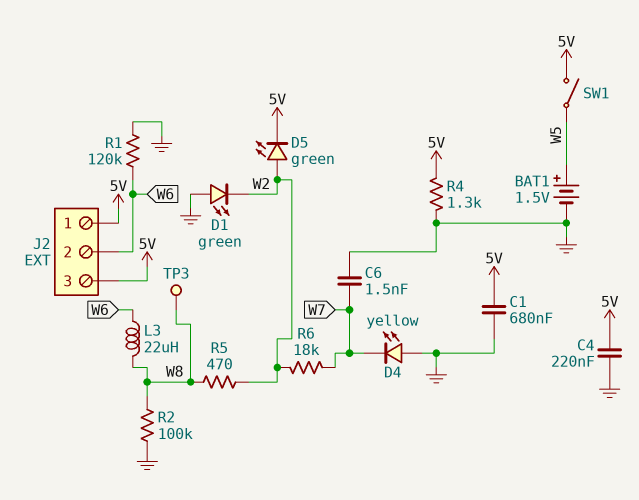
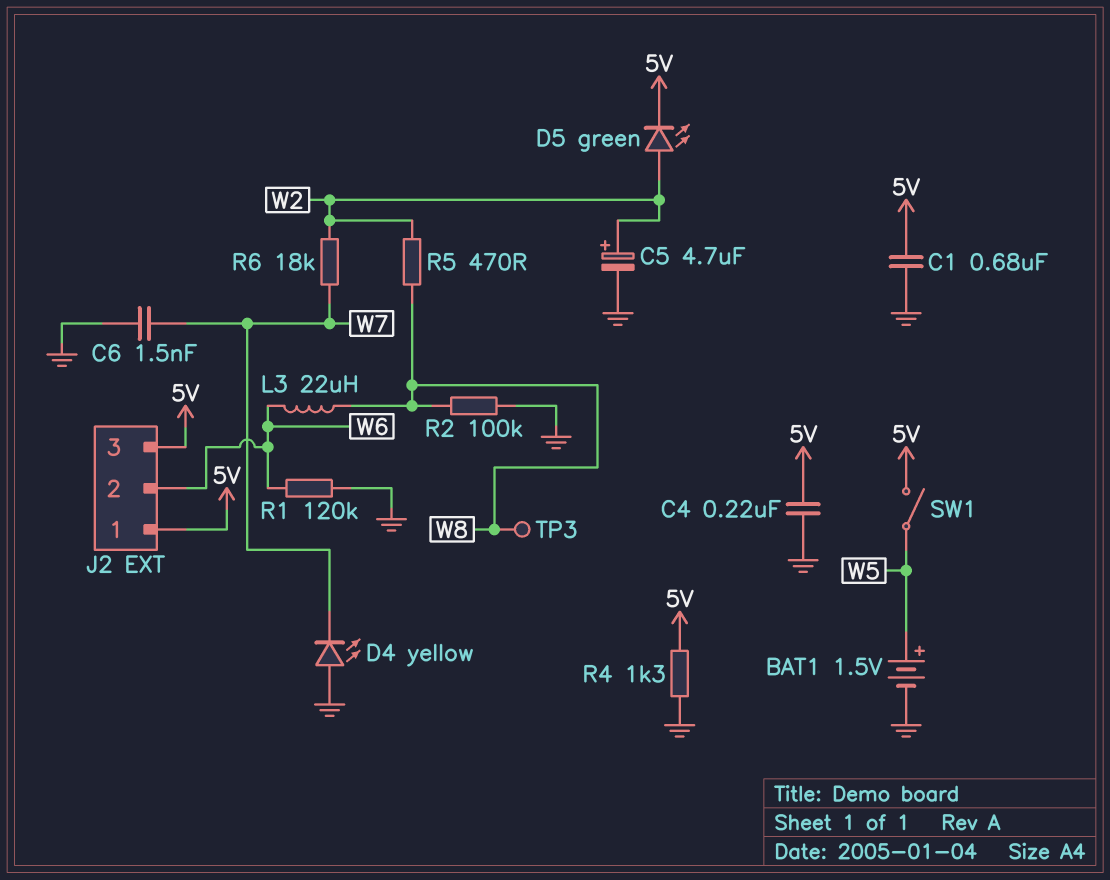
C5: none -> 4.7uF (plus W2, minus GND)
D1: LED green (A GND, K W2) -> none

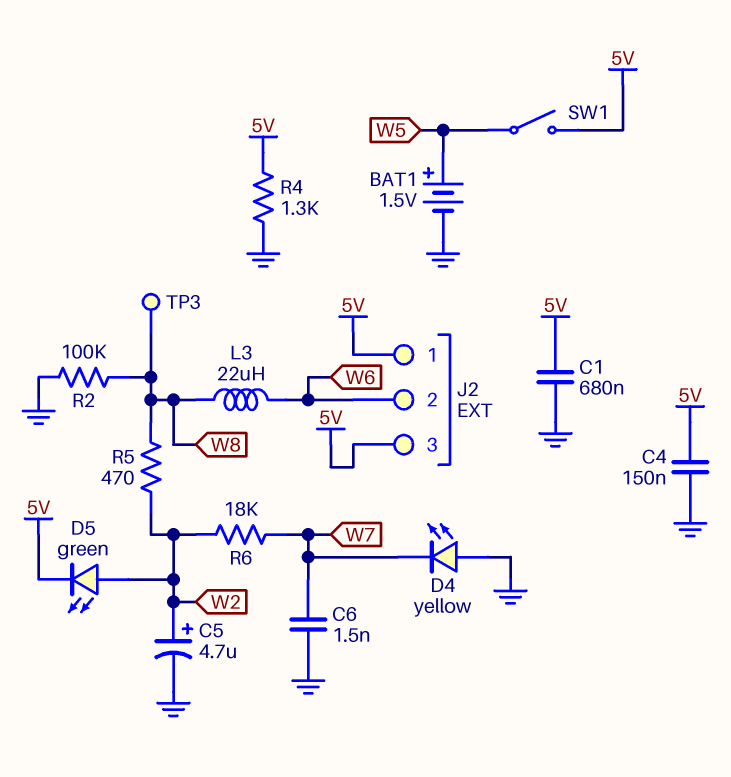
C4: 220nF (5V, GND) -> 150nF (5V, GND)
R1: 120k (GND, W6) -> none

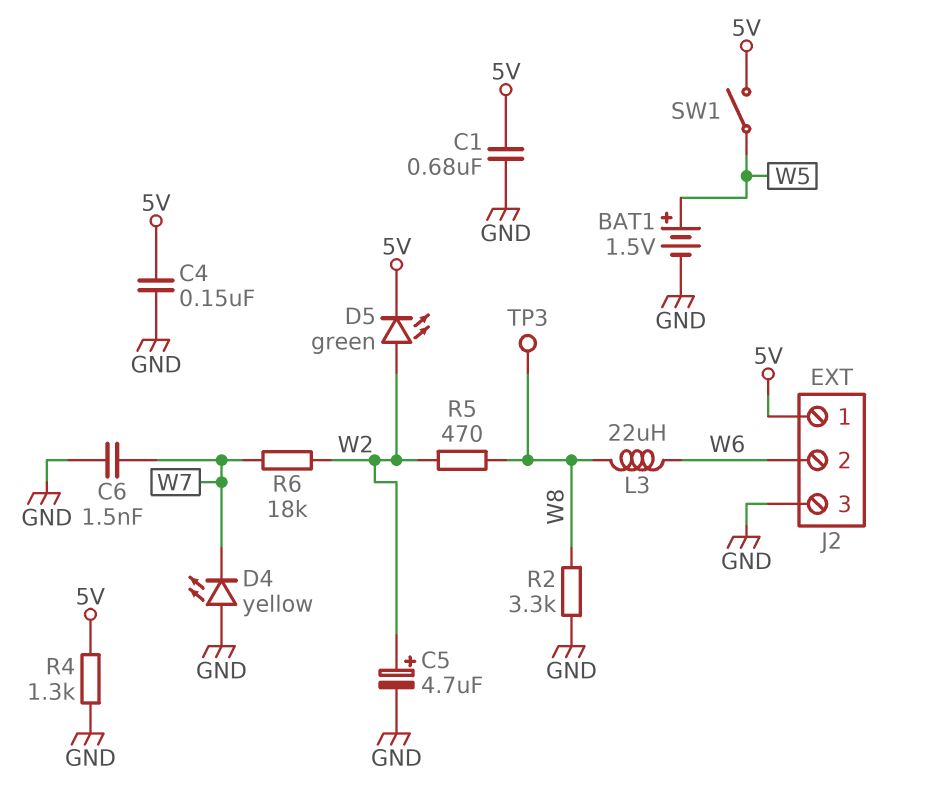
J2 pin 3: 5V -> GND
R2: 100k (GND, W8) -> 3.3k (GND, W8)

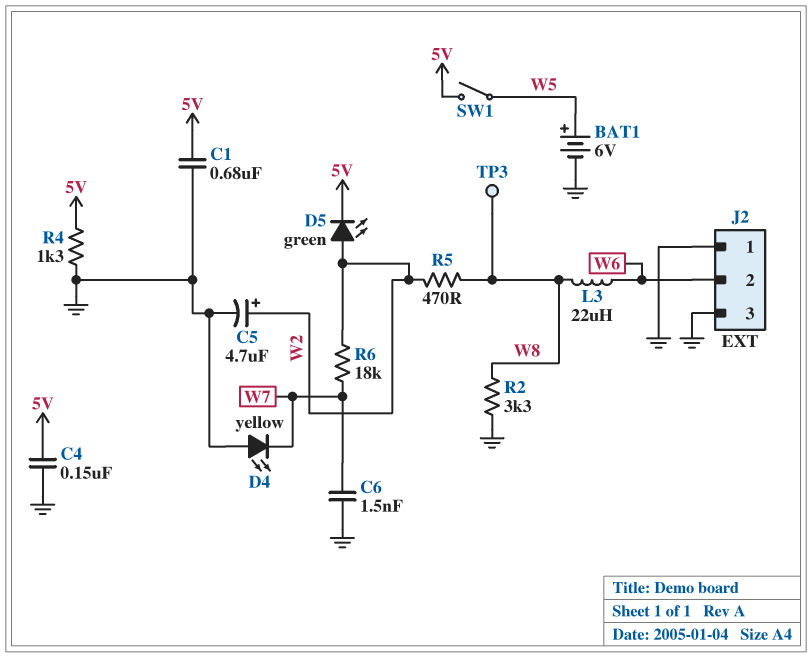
BAT1: 1.5V (plus W5, minus GND) -> 6V (plus W5, minus GND)
J2 pin 1: 5V -> GND

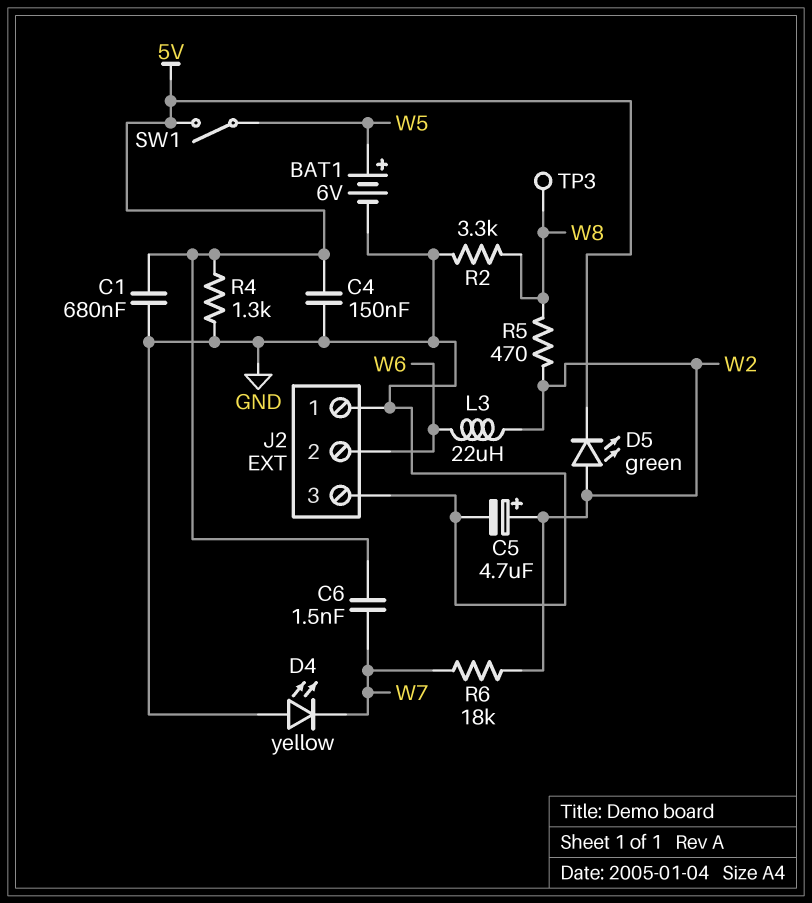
C6: 1.5nF (GND, W7) -> 1.5nF (5V, W7)
L3: 22uH (W6, W8) -> 22uH (W2, W6)

